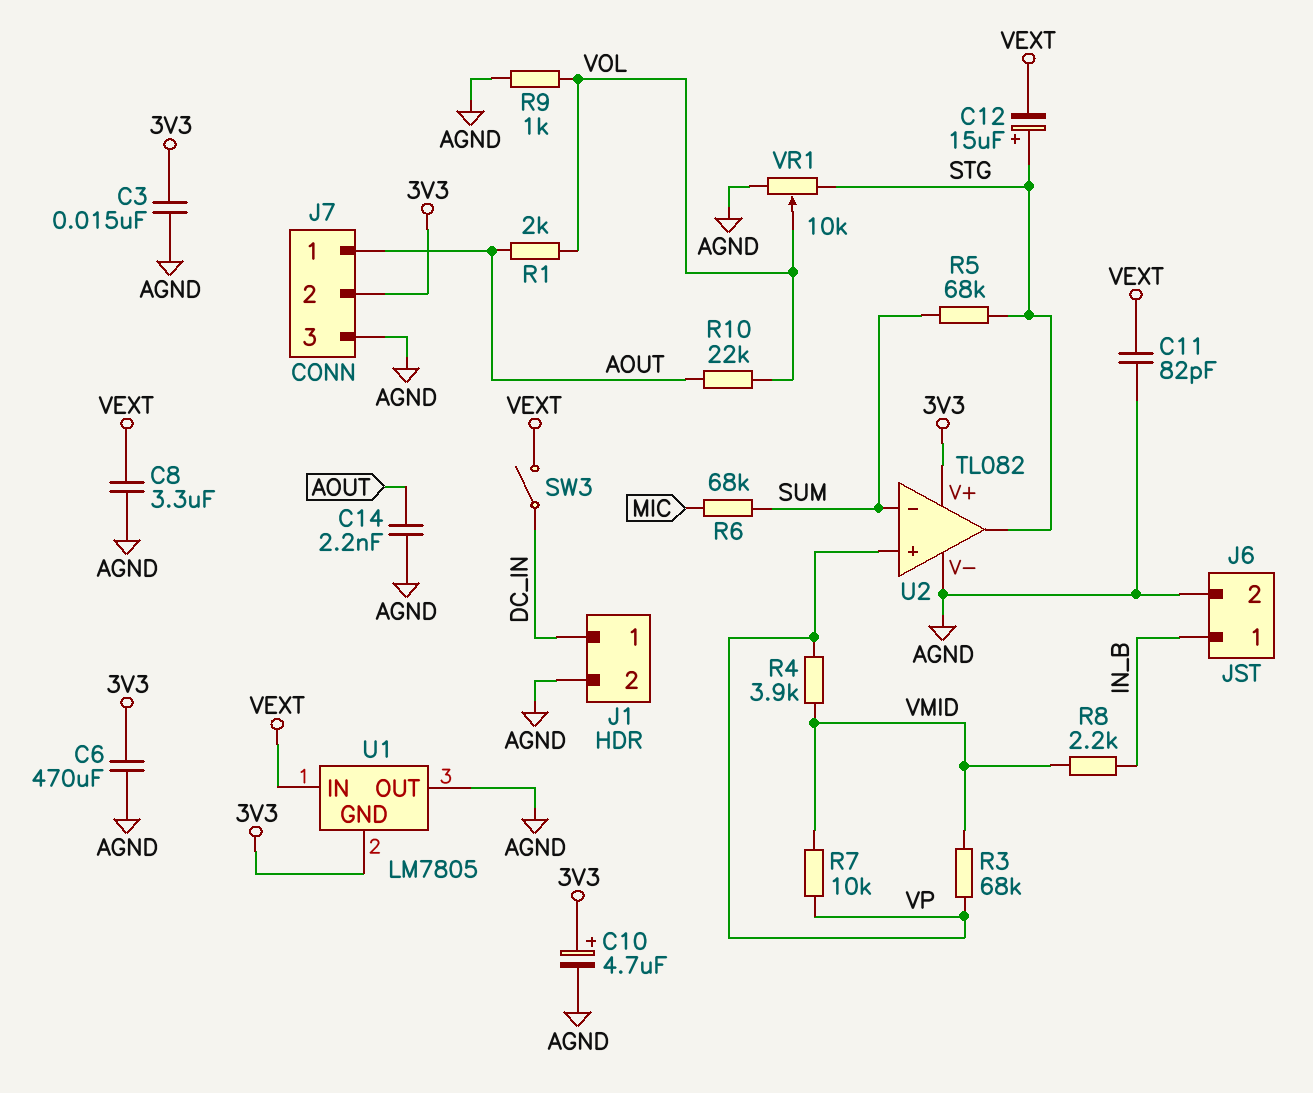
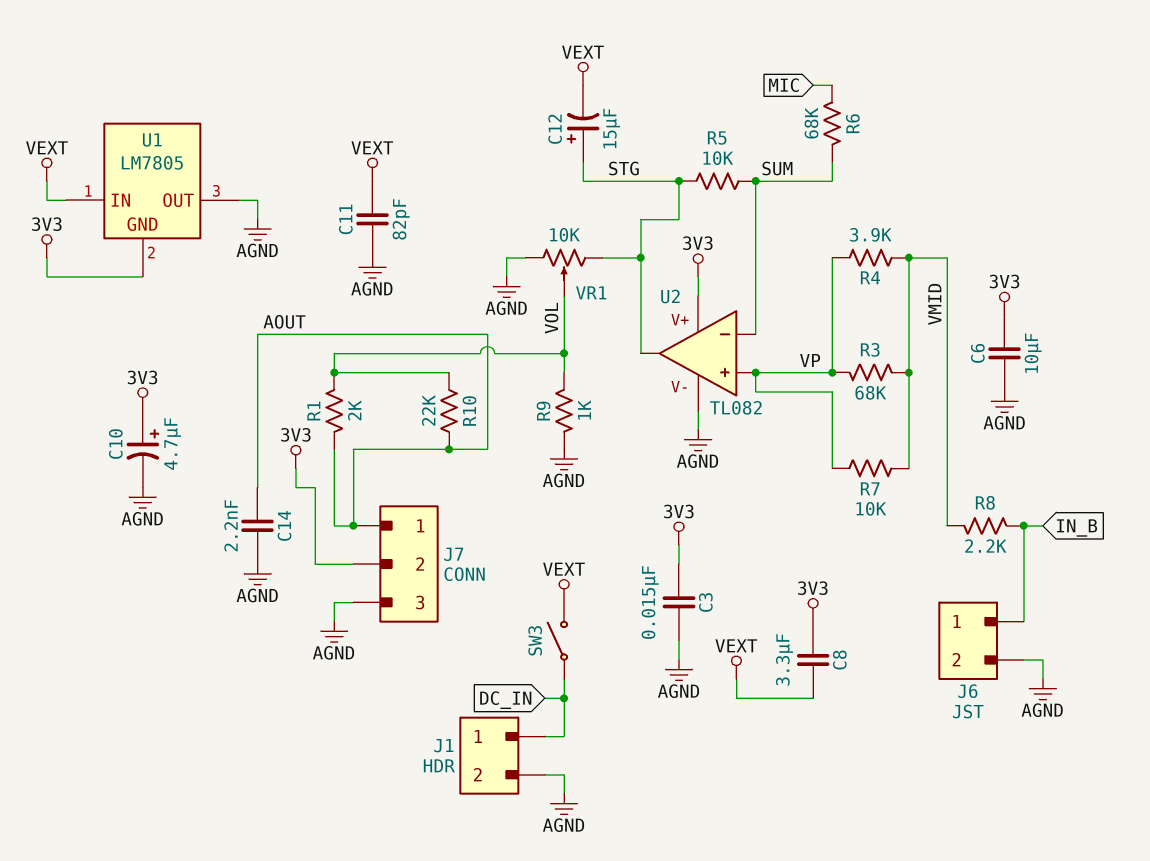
C6: 470uF (3V3, AGND) -> 10uF (3V3, AGND)
C8: 3.3uF (AGND, VEXT) -> 3.3uF (3V3, VEXT)
R5: 68k (STG, SUM) -> 10k (STG, SUM)

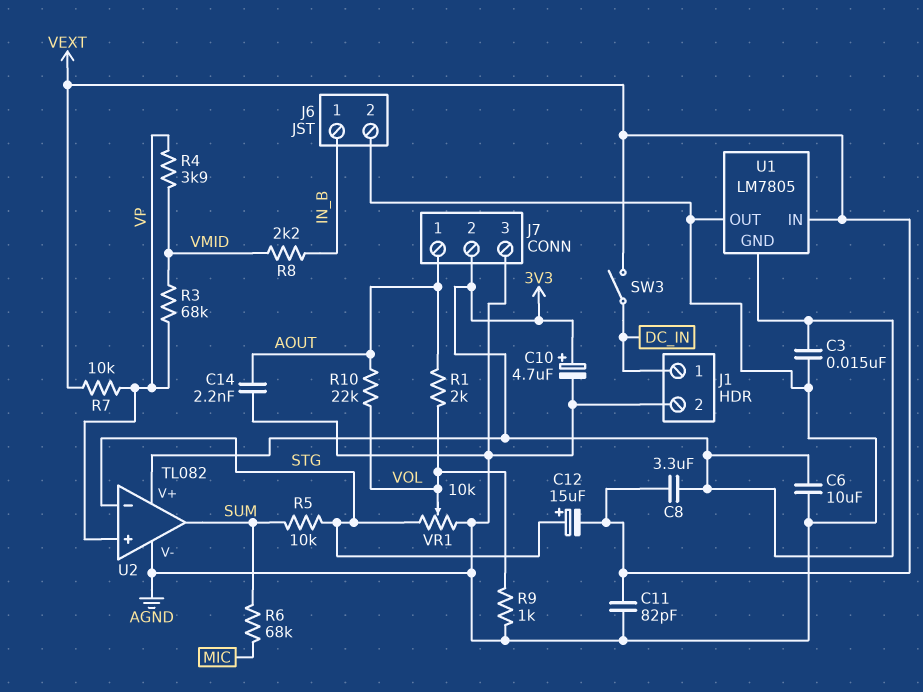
R7: 10k (VMID, VP) -> 10k (VEXT, VP)
U2 pin in-: SUM -> STG
U2 pin out: STG -> SUM

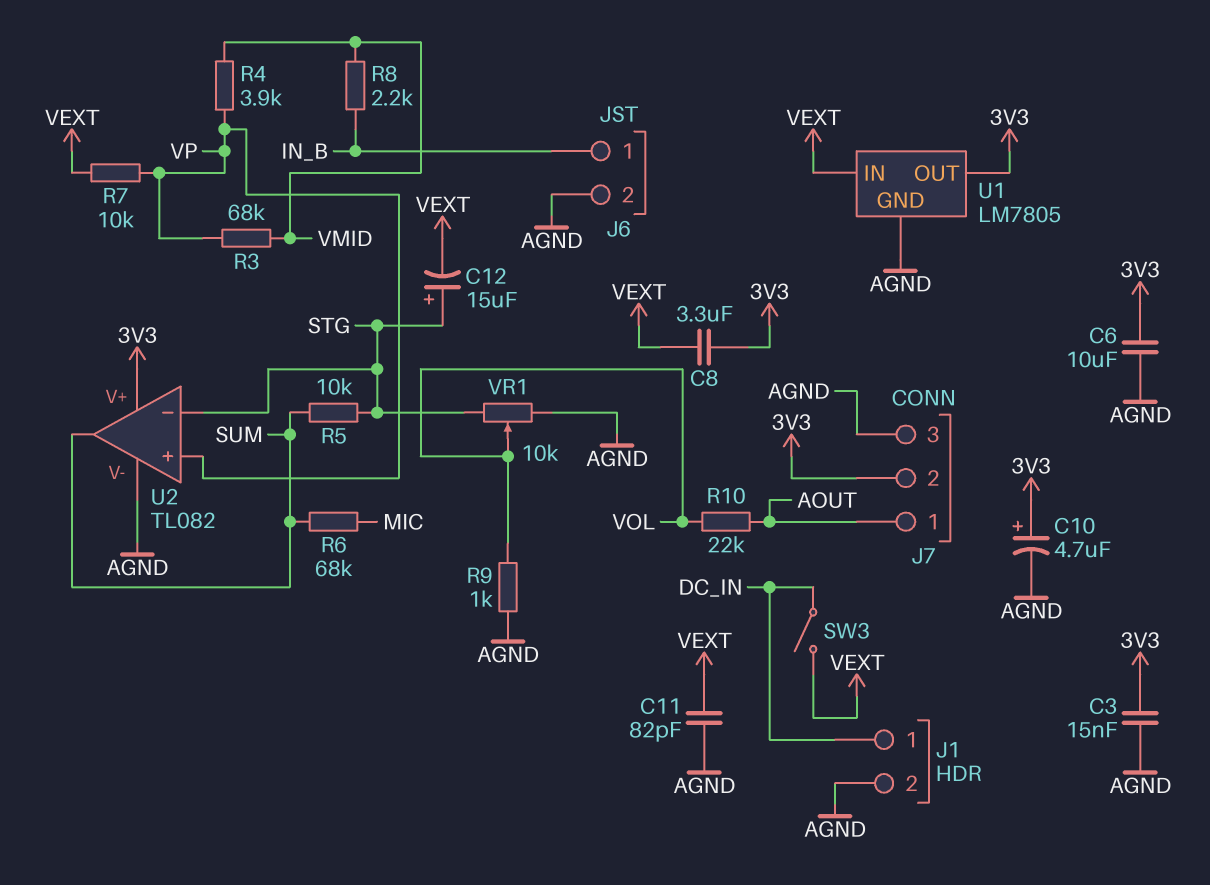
C14: 2.2nF (AGND, AOUT) -> none
R1: 2k (AOUT, VOL) -> none
U1 pin GND: 3V3 -> AGND
U1 pin OUT: AGND -> 3V3

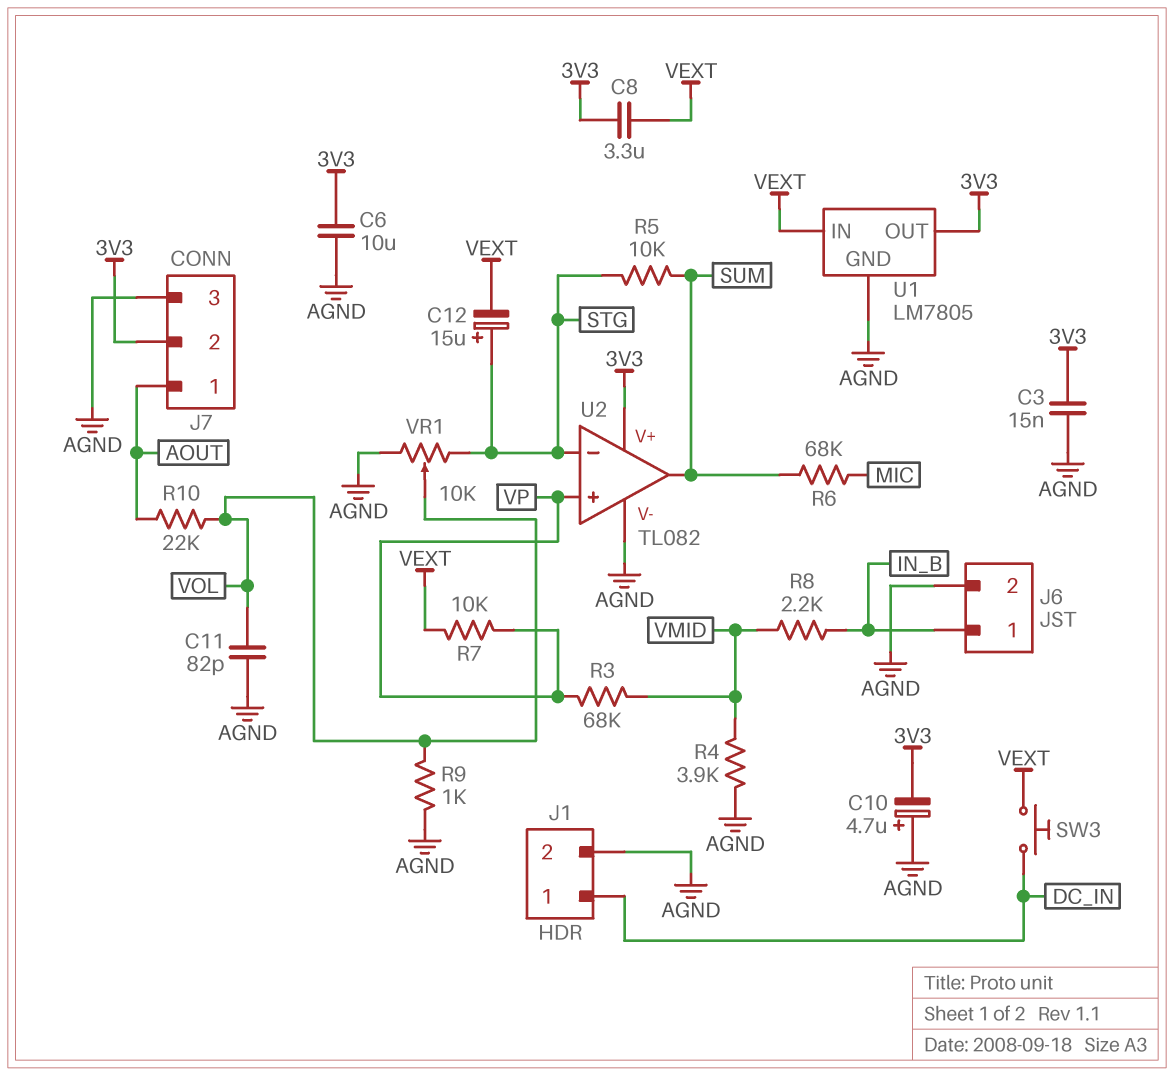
C10: 4.7uF (plus 3V3, minus AGND) -> 4.7uF (plus AGND, minus 3V3)
C11: 82pF (AGND, VEXT) -> 82pF (AGND, VOL)
R4: 3.9k (VMID, VP) -> 3.9k (AGND, VMID)
SW3: switch (DC_IN, VEXT) -> button (DC_IN, VEXT)

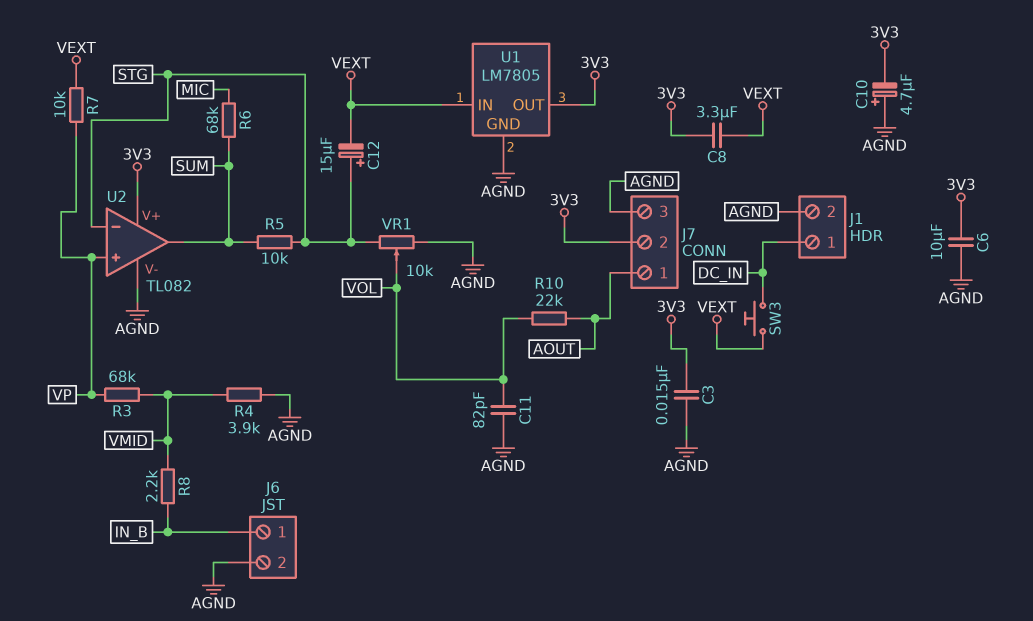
R9: 1k (AGND, VOL) -> none

